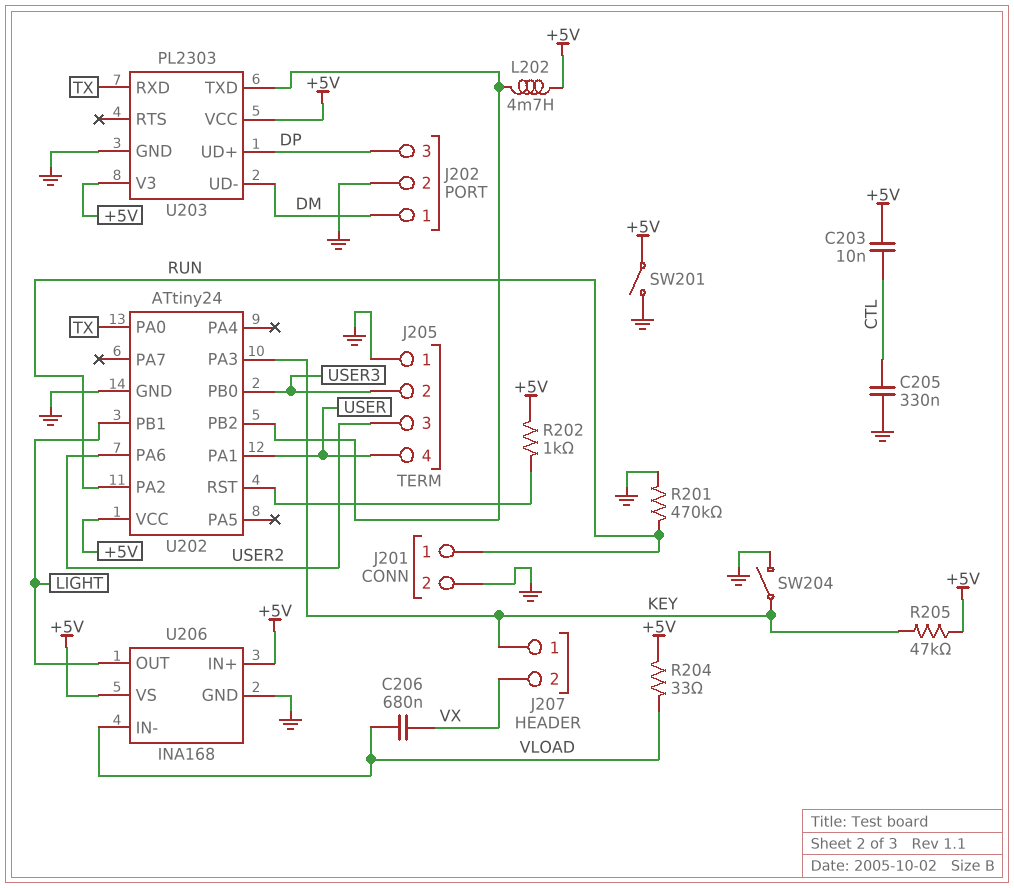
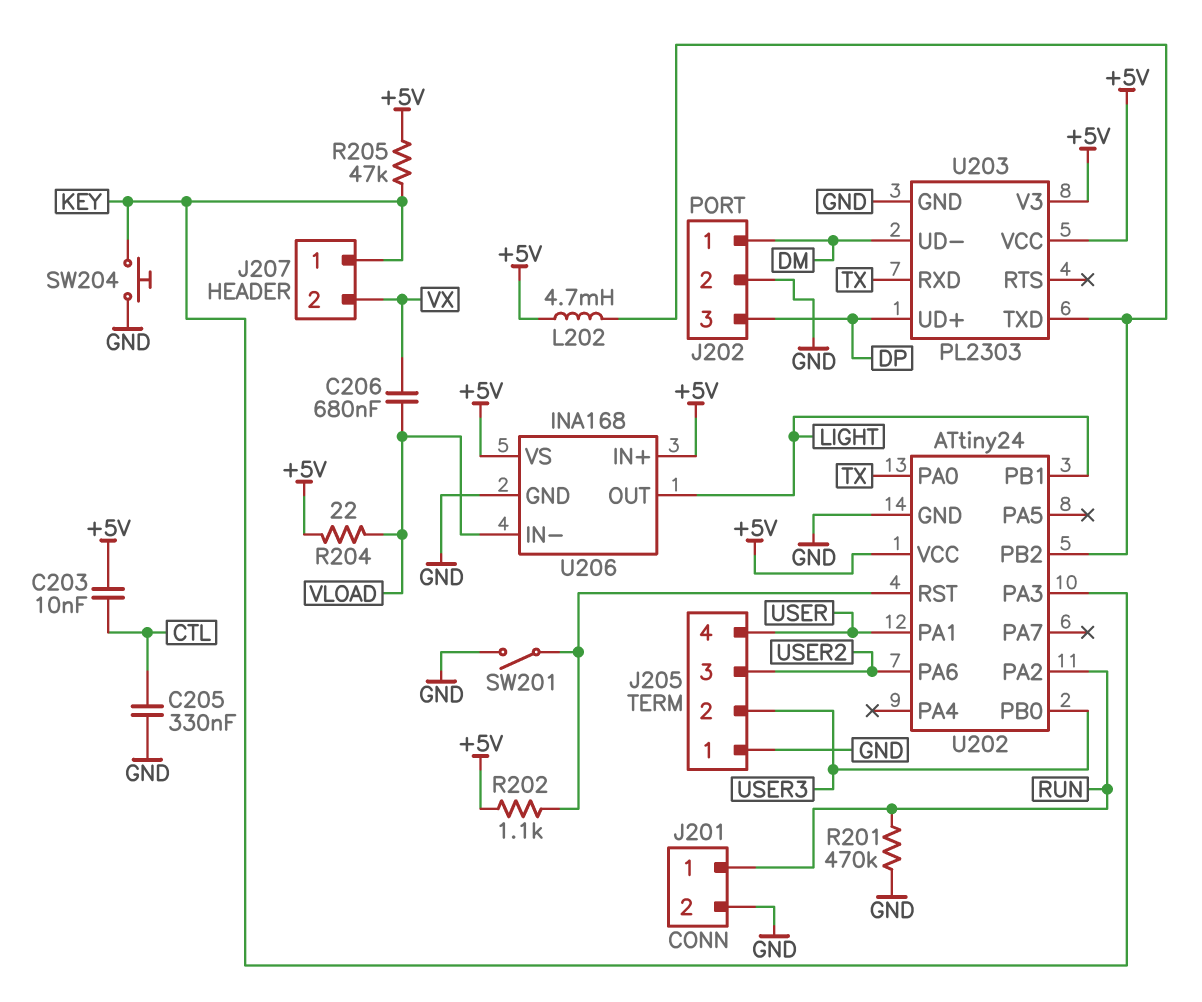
R202: 1k (+5V, U202/RST) -> 1.1k (+5V, U202/RST)
R204: 33 (+5V, VLOAD) -> 22 (+5V, VLOAD)
SW201: switch (+5V, GND) -> switch (GND, U202/RST)
SW204: switch (GND, KEY) -> button (GND, KEY)

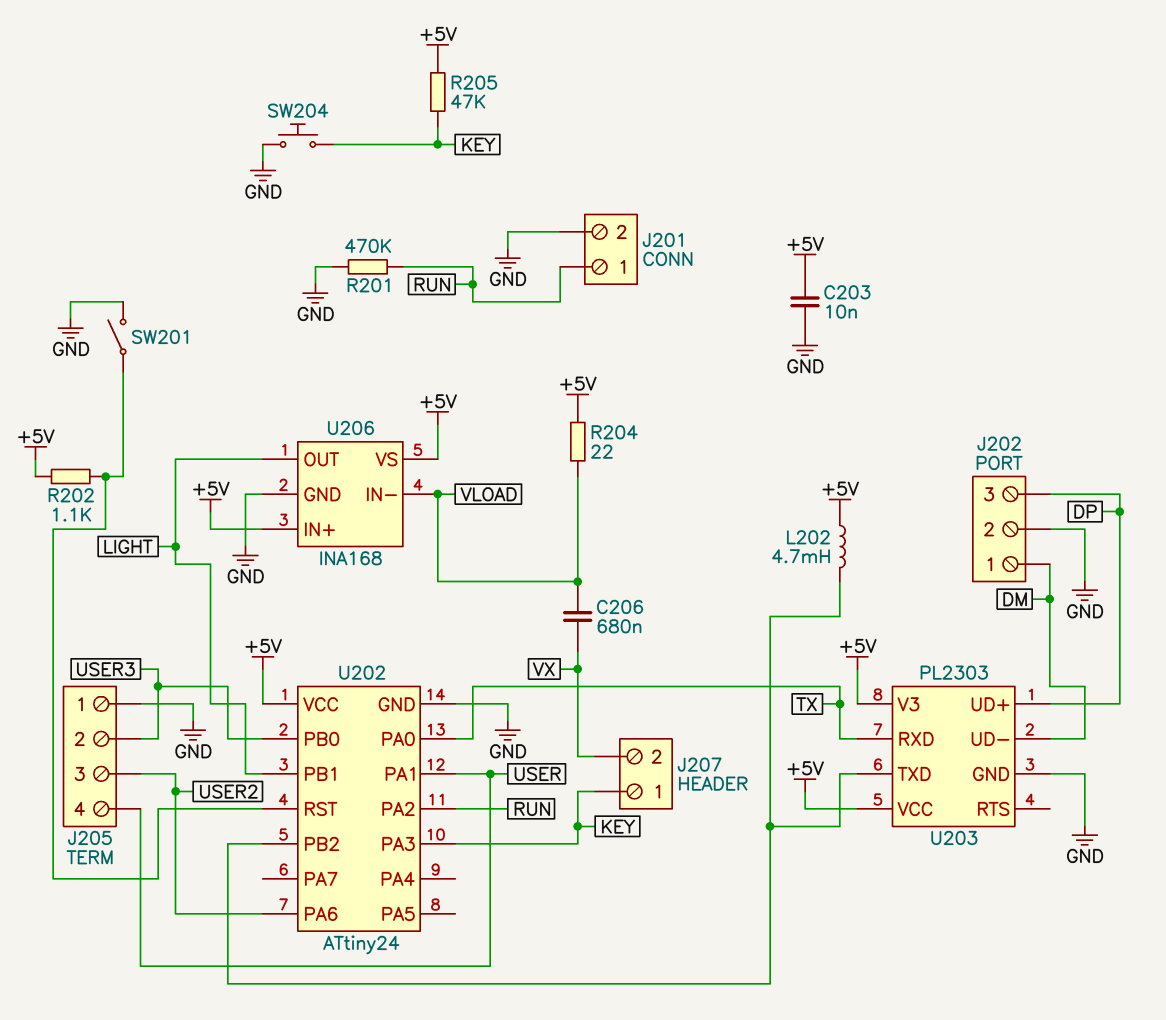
C203: 10nF (+5V, CTL) -> 10nF (+5V, GND)
C205: 330nF (CTL, GND) -> none

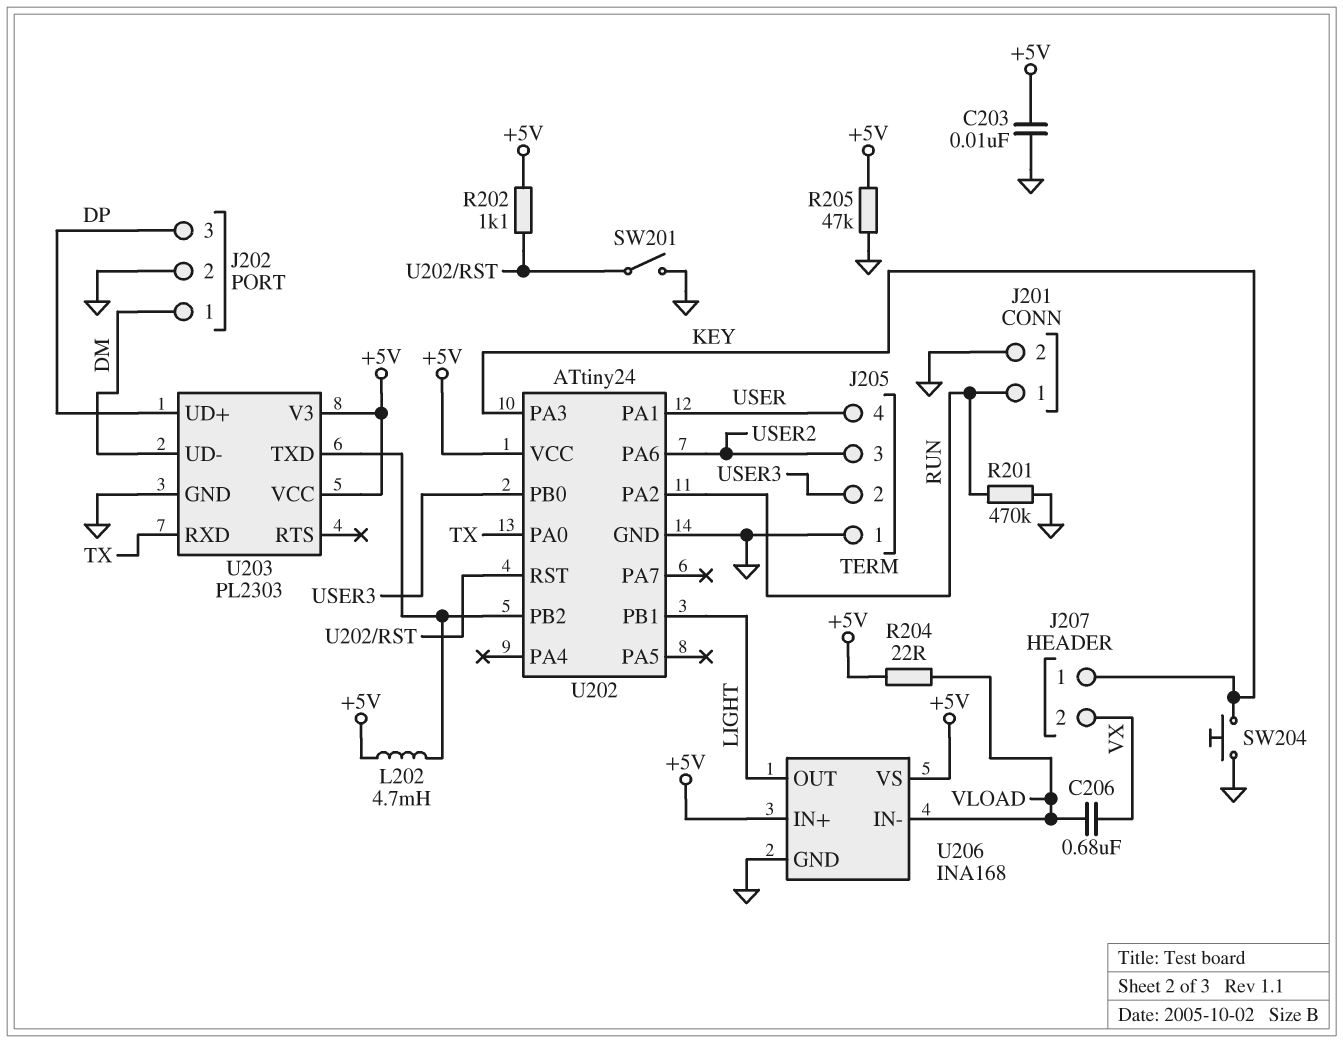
R205: 47k (+5V, KEY) -> 47k (+5V, GND)

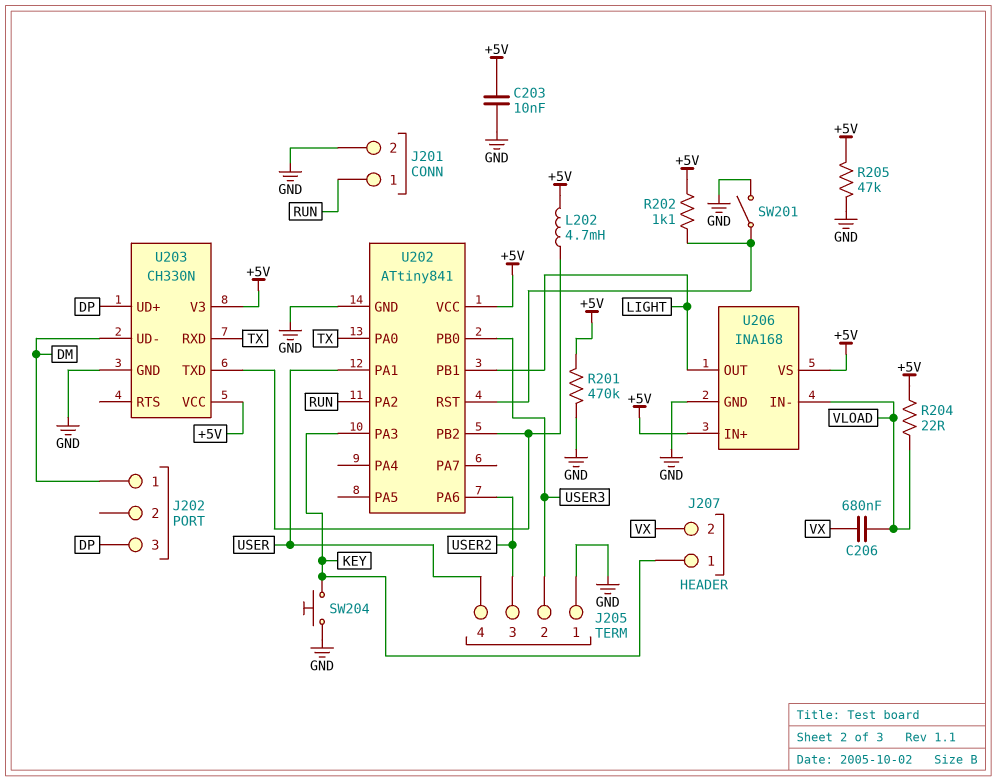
J202 pin 2: GND -> none
R201: 470k (GND, RUN) -> 470k (+5V, GND)
U202: ATtiny24 -> ATtiny841
U203: PL2303 -> CH330N

